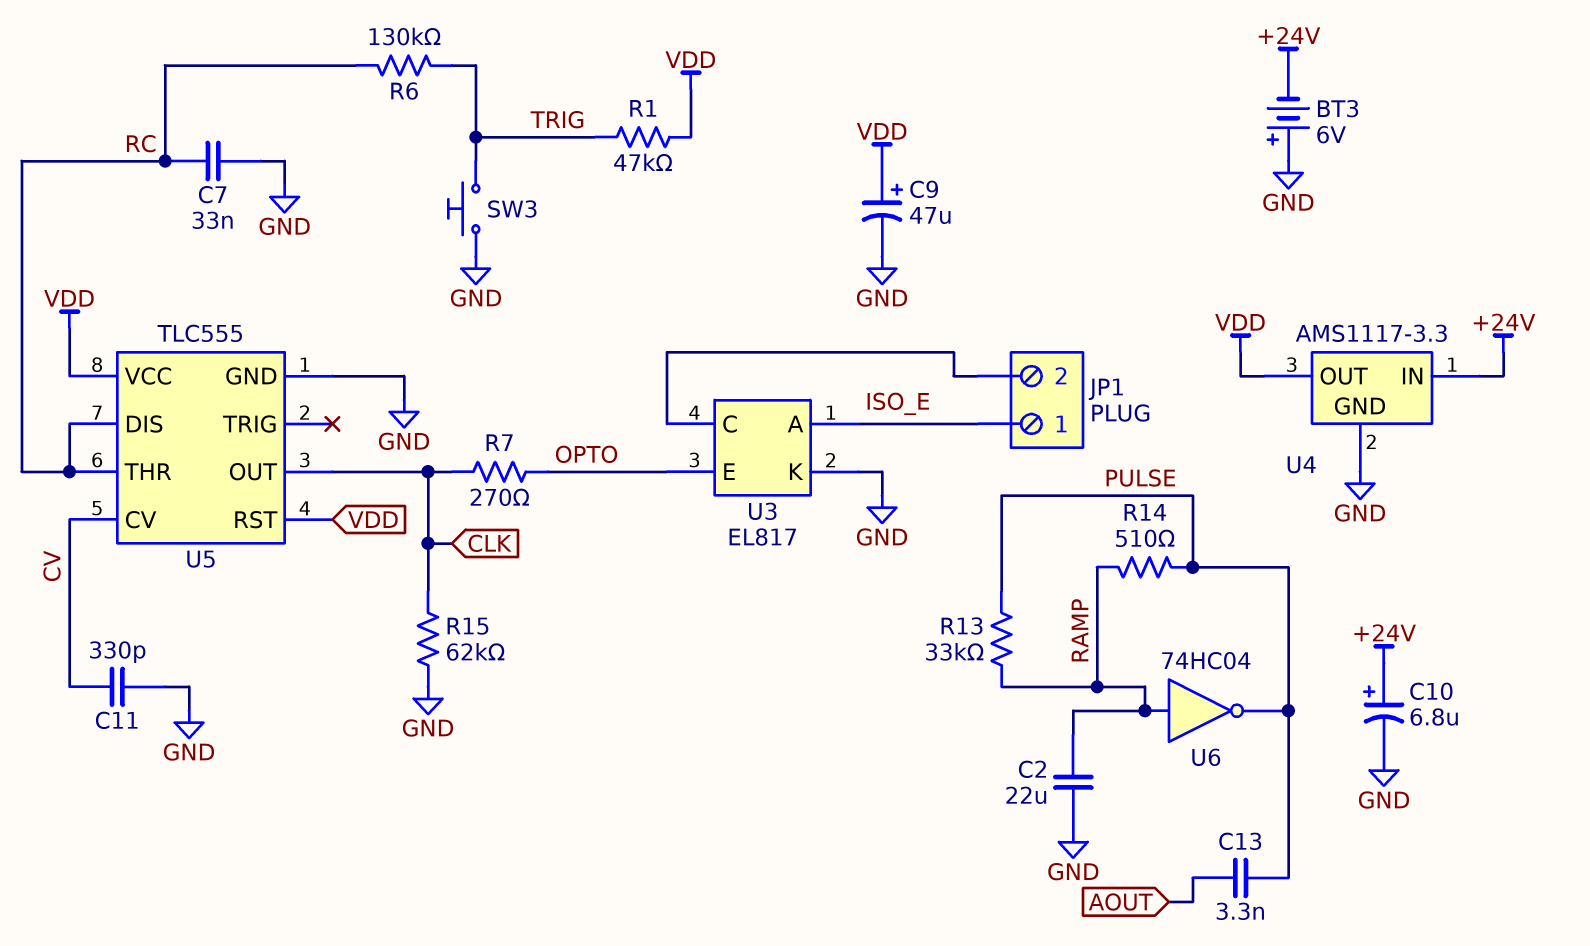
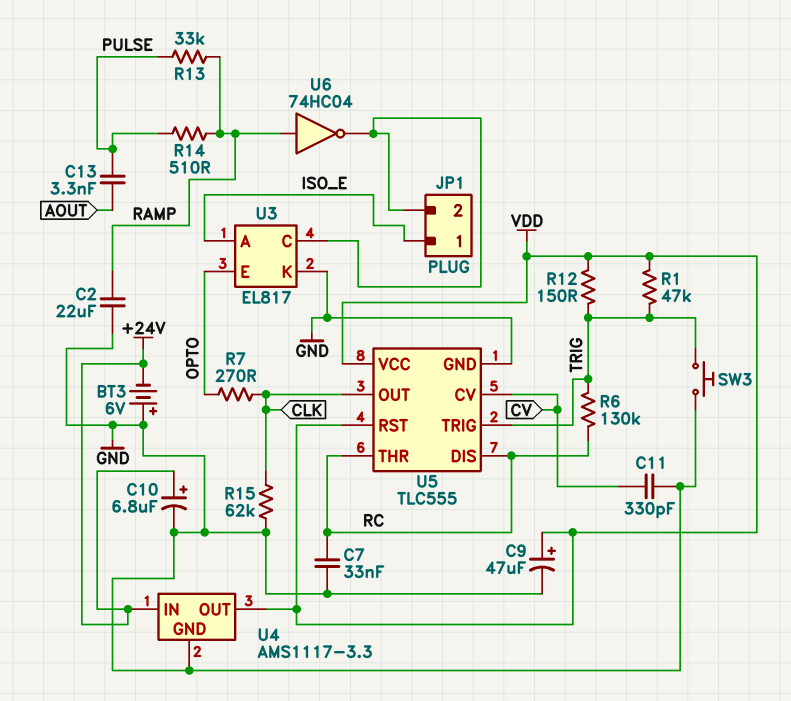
R12: none -> 150 (TRIG, VDD)
U5 pin TRIG: none -> TRIG
U6: NOT 74HC04 (in RAMP, out PULSE) -> NOT 74HC04 (in RAMP, out JP1/2)

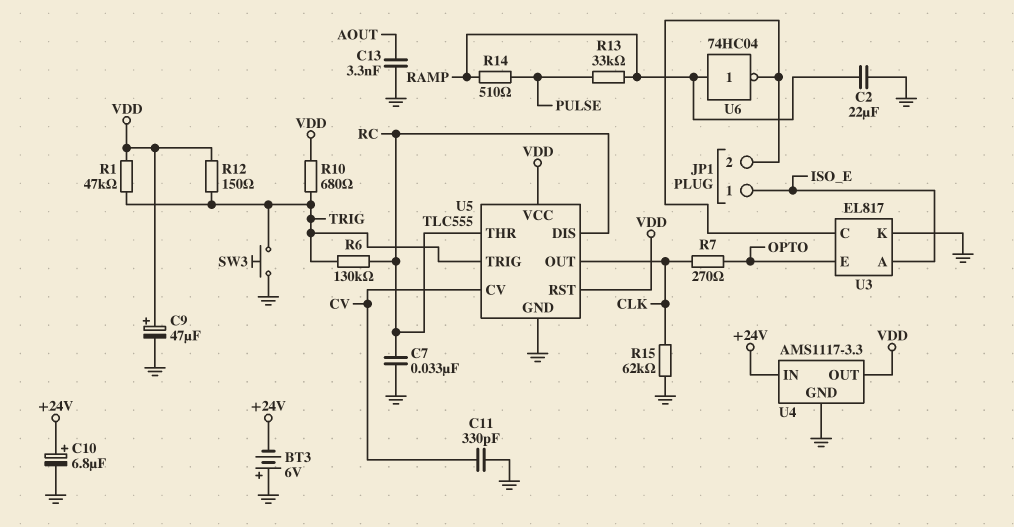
C13: 3.3nF (AOUT, PULSE) -> 3.3nF (AOUT, GND)
R10: none -> 680 (TRIG, VDD)

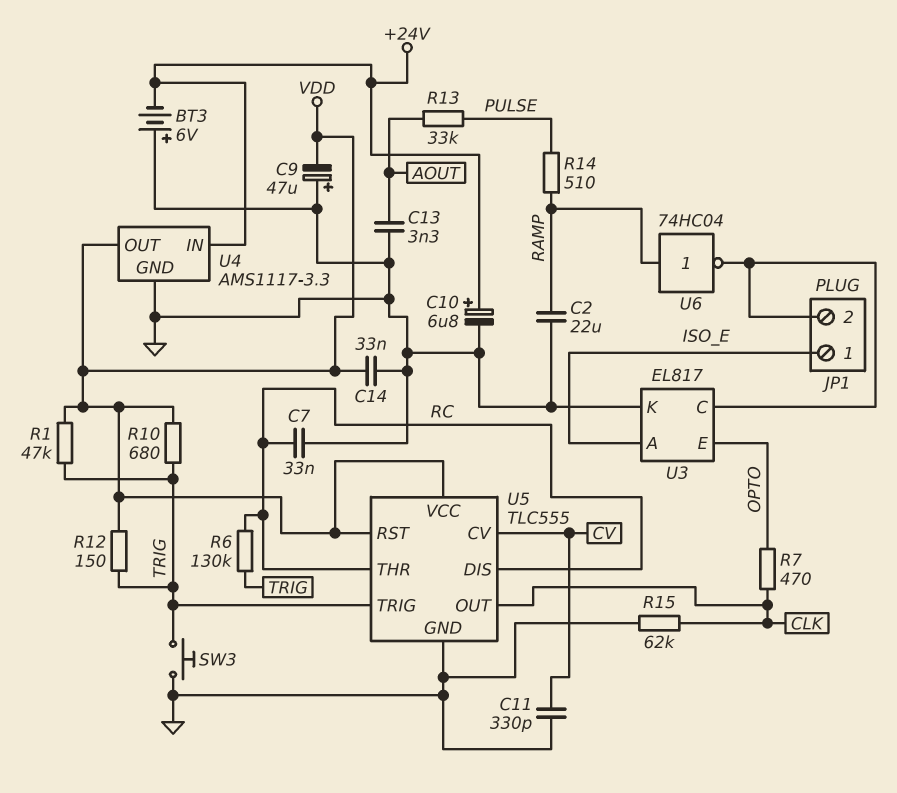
C9: 47uF (plus VDD, minus GND) -> 47uF (plus GND, minus VDD)
C14: none -> 33nF (GND, VDD)
R7: 270 (CLK, OPTO) -> 470 (CLK, OPTO)
R13: 33k (PULSE, RAMP) -> 33k (AOUT, PULSE)

